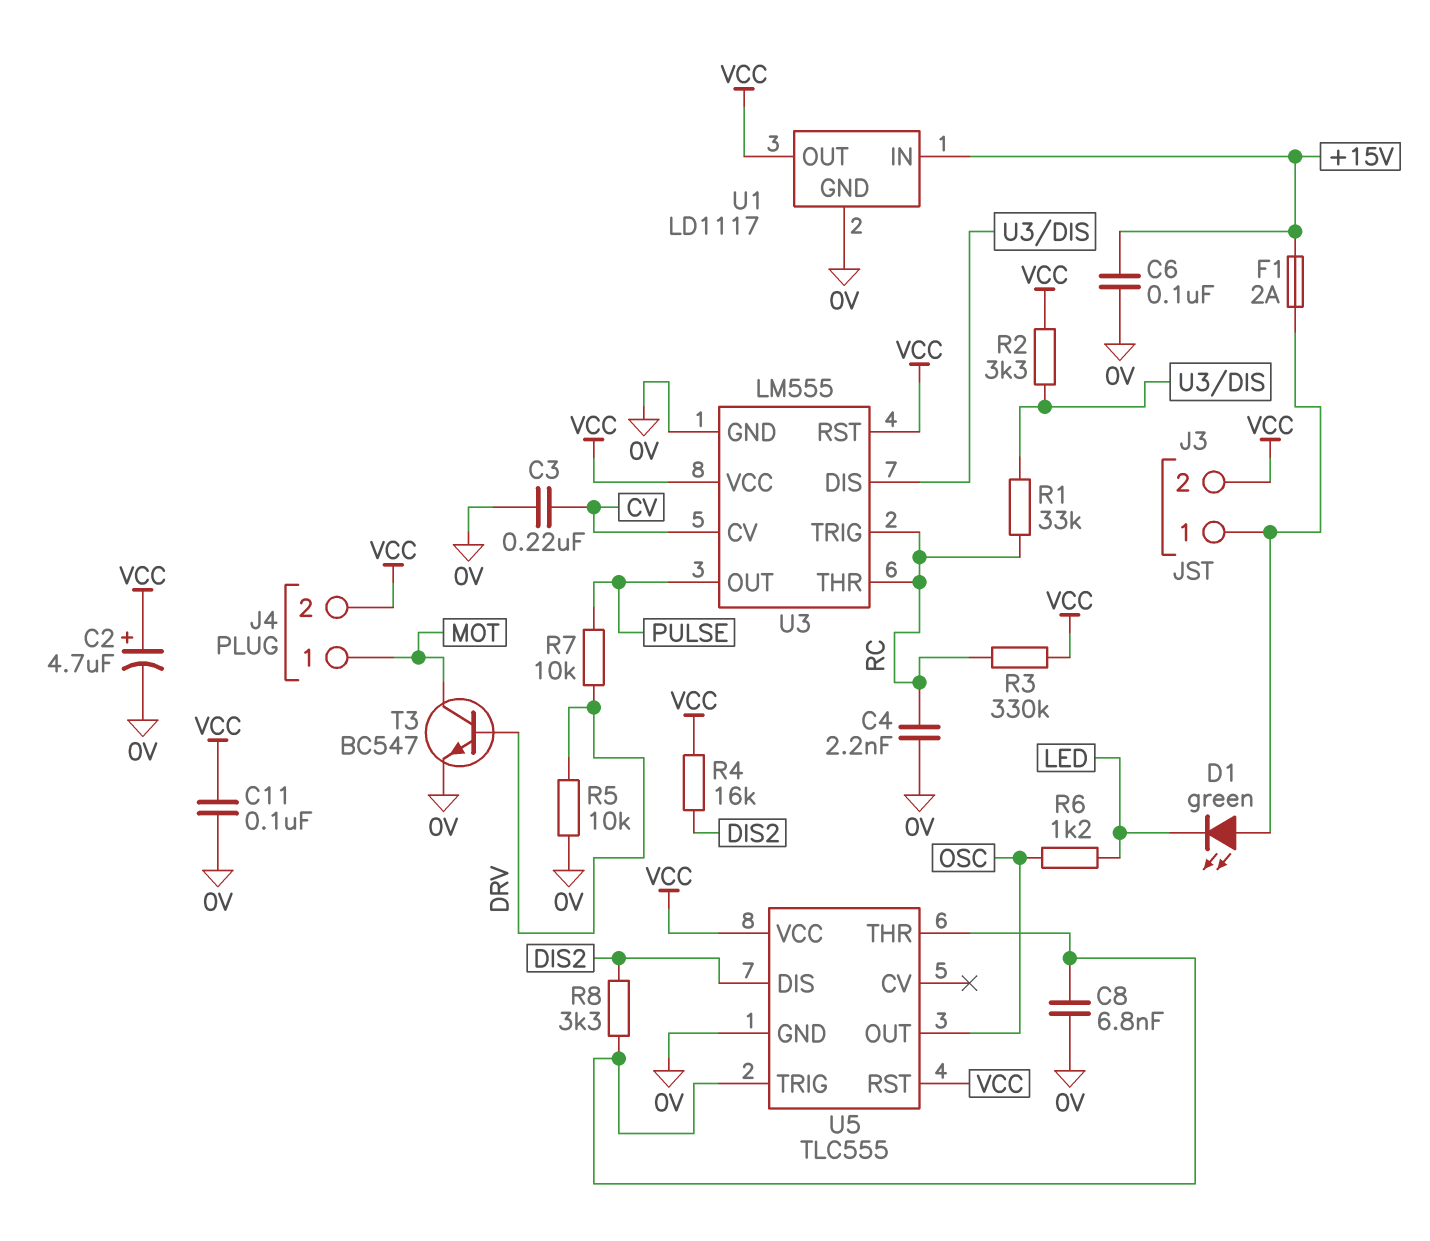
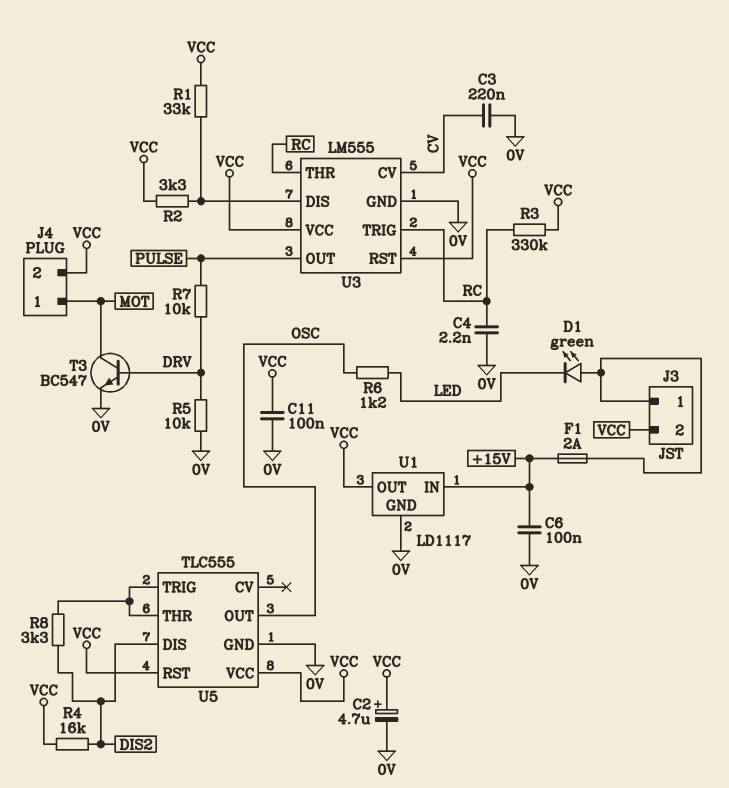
C8: 6.8nF (0V, U5/THR) -> none
R1: 33k (RC, U3/DIS) -> 33k (U3/DIS, VCC)

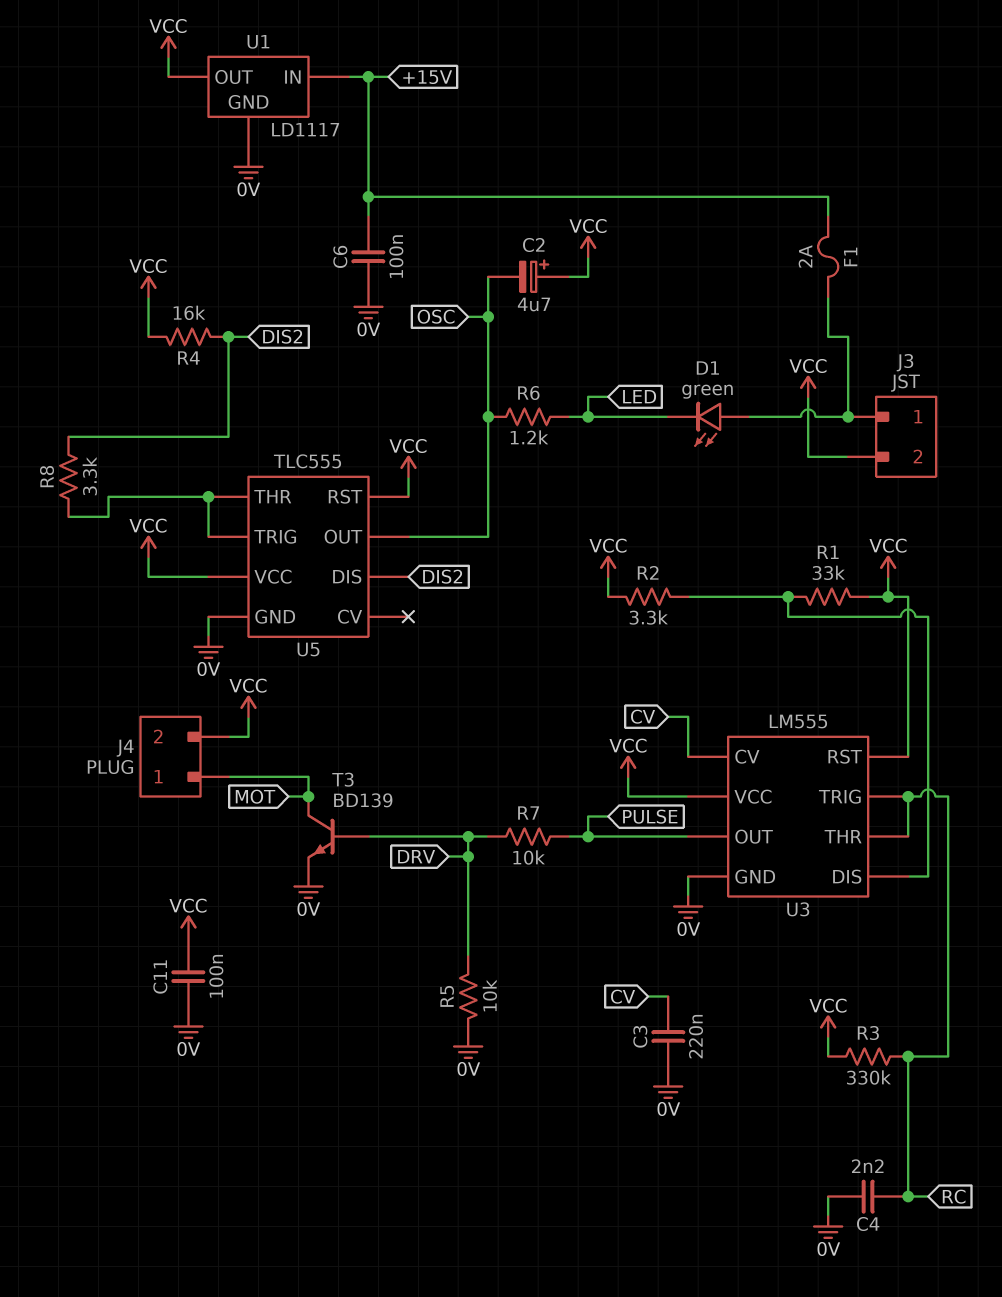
C2: 4.7uF (plus VCC, minus 0V) -> 4.7uF (plus VCC, minus OSC)
T3: NPN BC547 (B DRV, C MOT, E 0V) -> NPN BD139 (B DRV, C MOT, E 0V)

